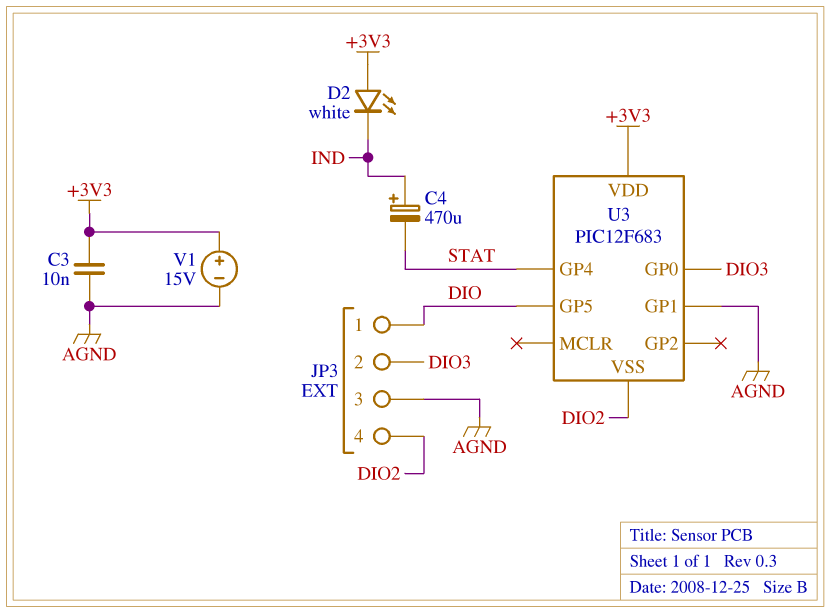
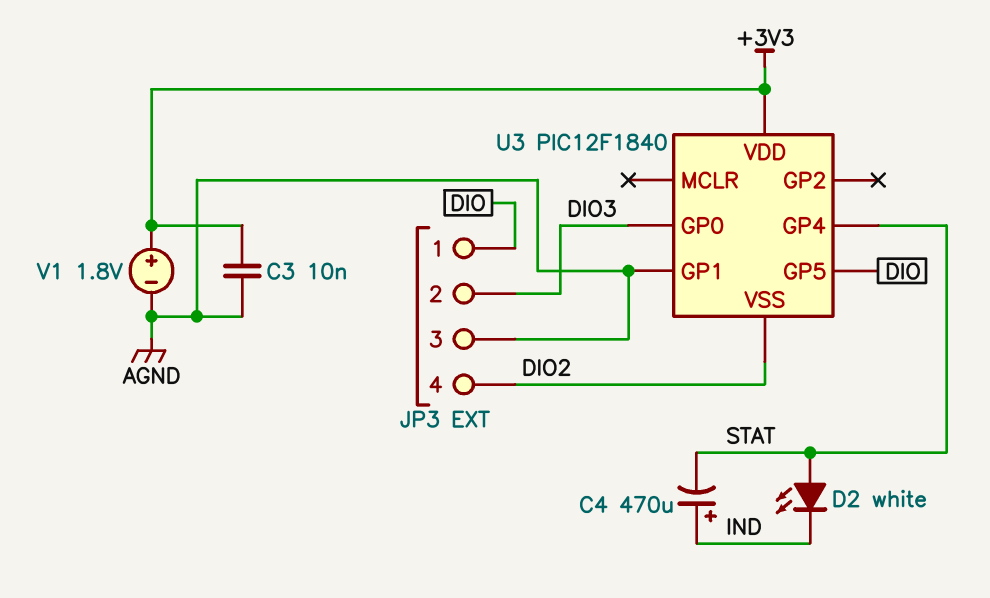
D2: LED white (A +3V3, K IND) -> LED white (A STAT, K IND)
U3: PIC12F683 -> PIC12F1840
V1: 15V (plus +3V3, minus AGND) -> 1.8V (plus +3V3, minus AGND)

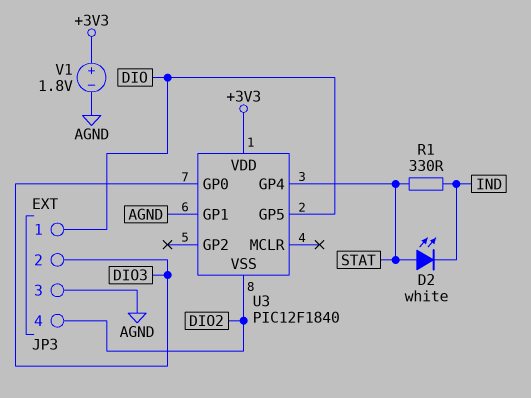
C3: 10nF (+3V3, AGND) -> none
C4: 470uF (plus IND, minus STAT) -> none
R1: none -> 330 (IND, STAT)

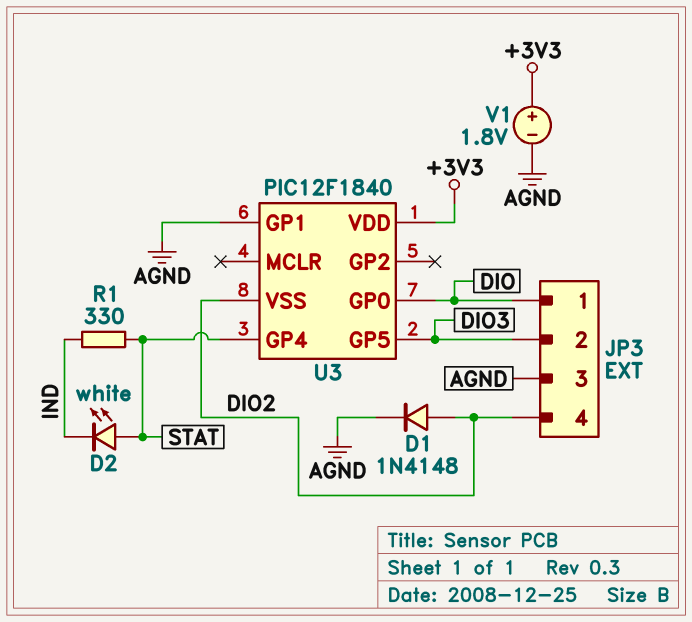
D1: none -> diode 1N4148 (A DIO2, K AGND)
U3 pin GP0: DIO3 -> DIO
U3 pin GP5: DIO -> DIO3

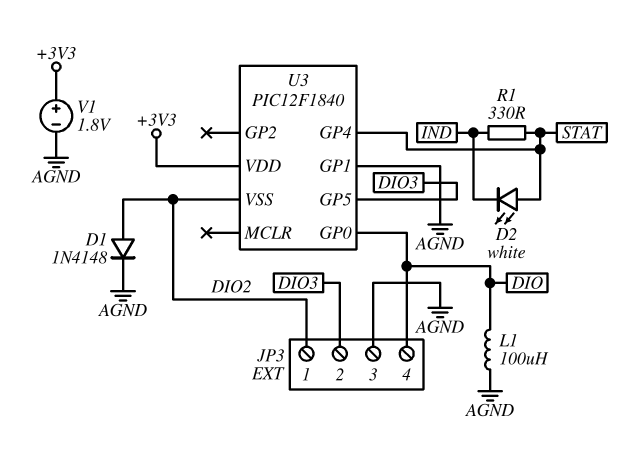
JP3 pin 1: DIO -> DIO2
JP3 pin 4: DIO2 -> DIO
L1: none -> 100uH (AGND, DIO)

